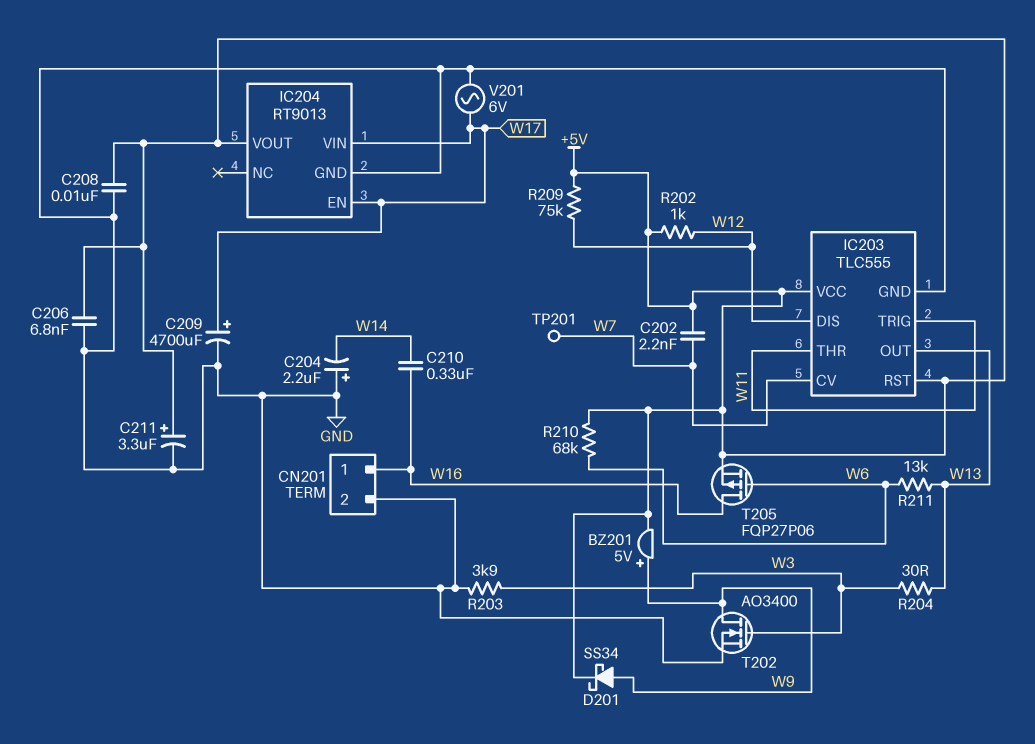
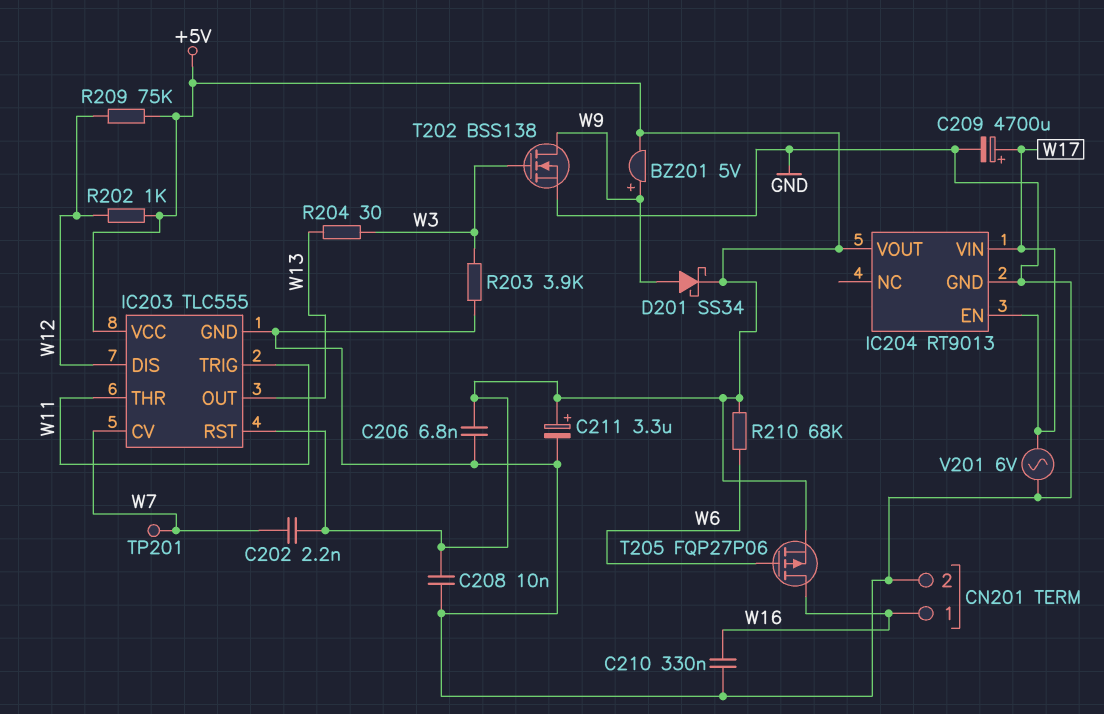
C204: 2.2uF (plus GND, minus W14) -> none
C210: 330nF (W14, W16) -> 330nF (GND, W16)
R211: 13k (W6, W13) -> none
T202: NMOS AO3400 (G W3, D W9, S GND) -> NMOS BSS138 (G W3, D W9, S GND)

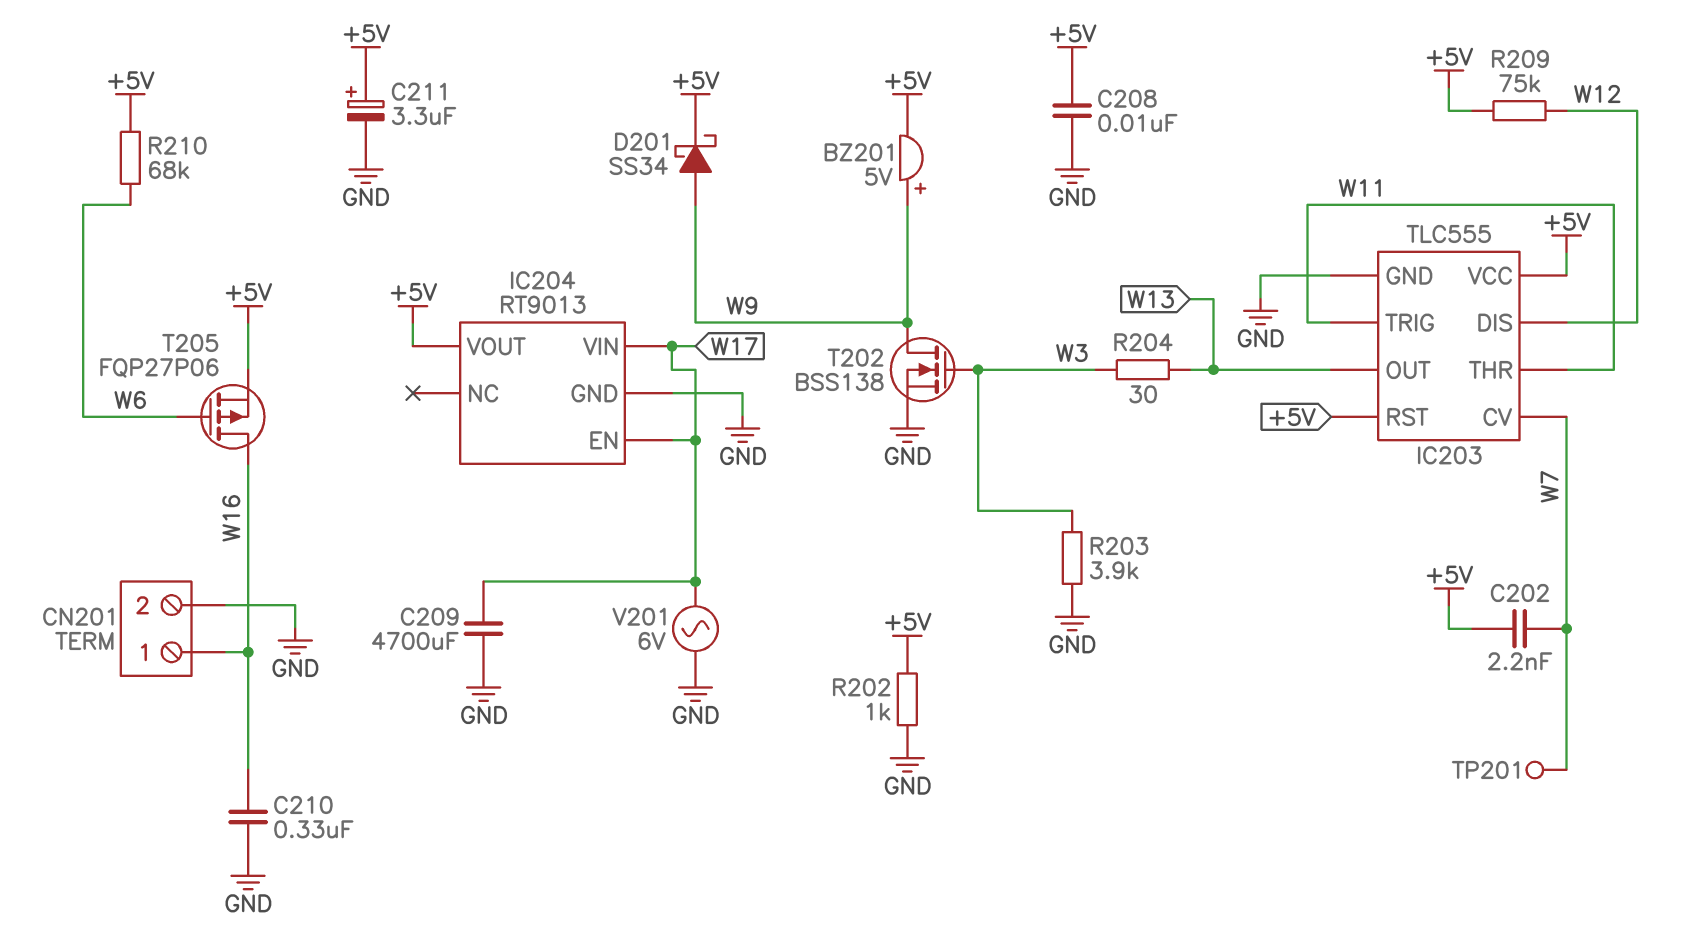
C206: 6.8nF (+5V, GND) -> none
C209: 4700uF (plus W17, minus GND) -> 4700uF (GND, W17)
R202: 1k (+5V, W12) -> 1k (+5V, GND)

